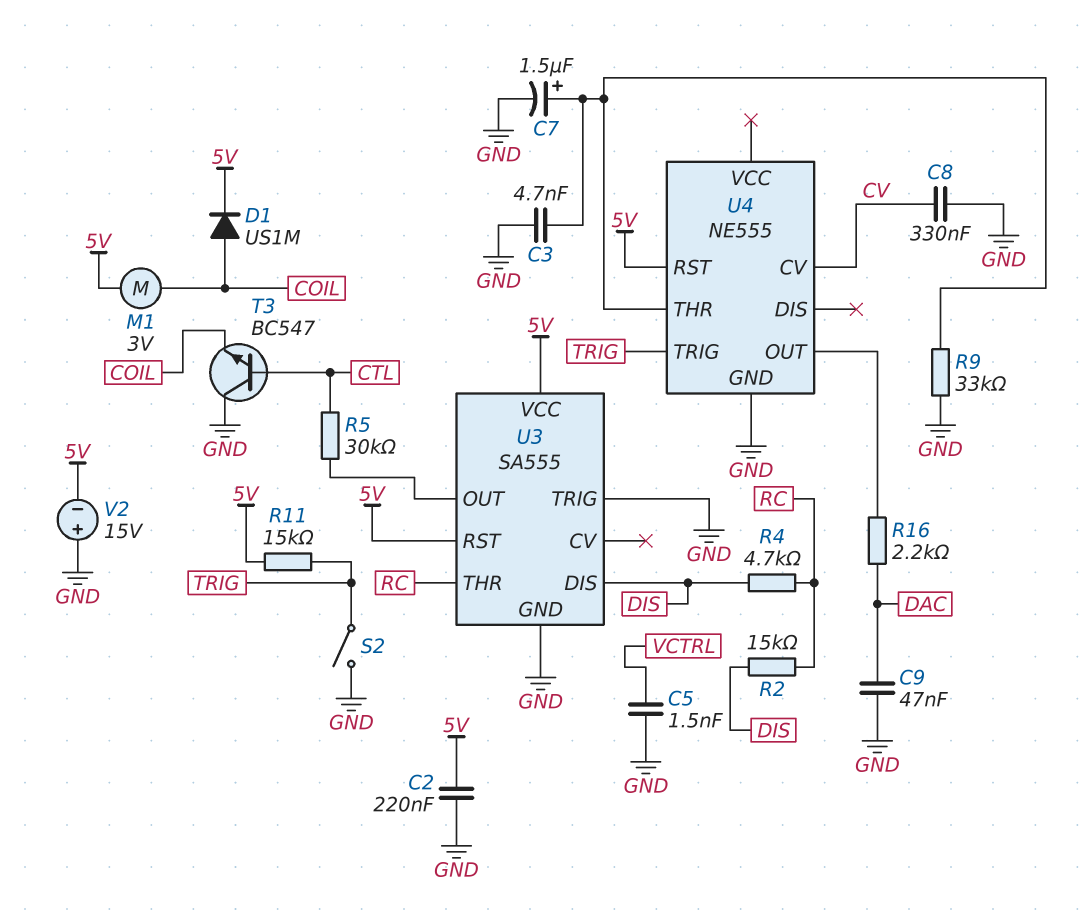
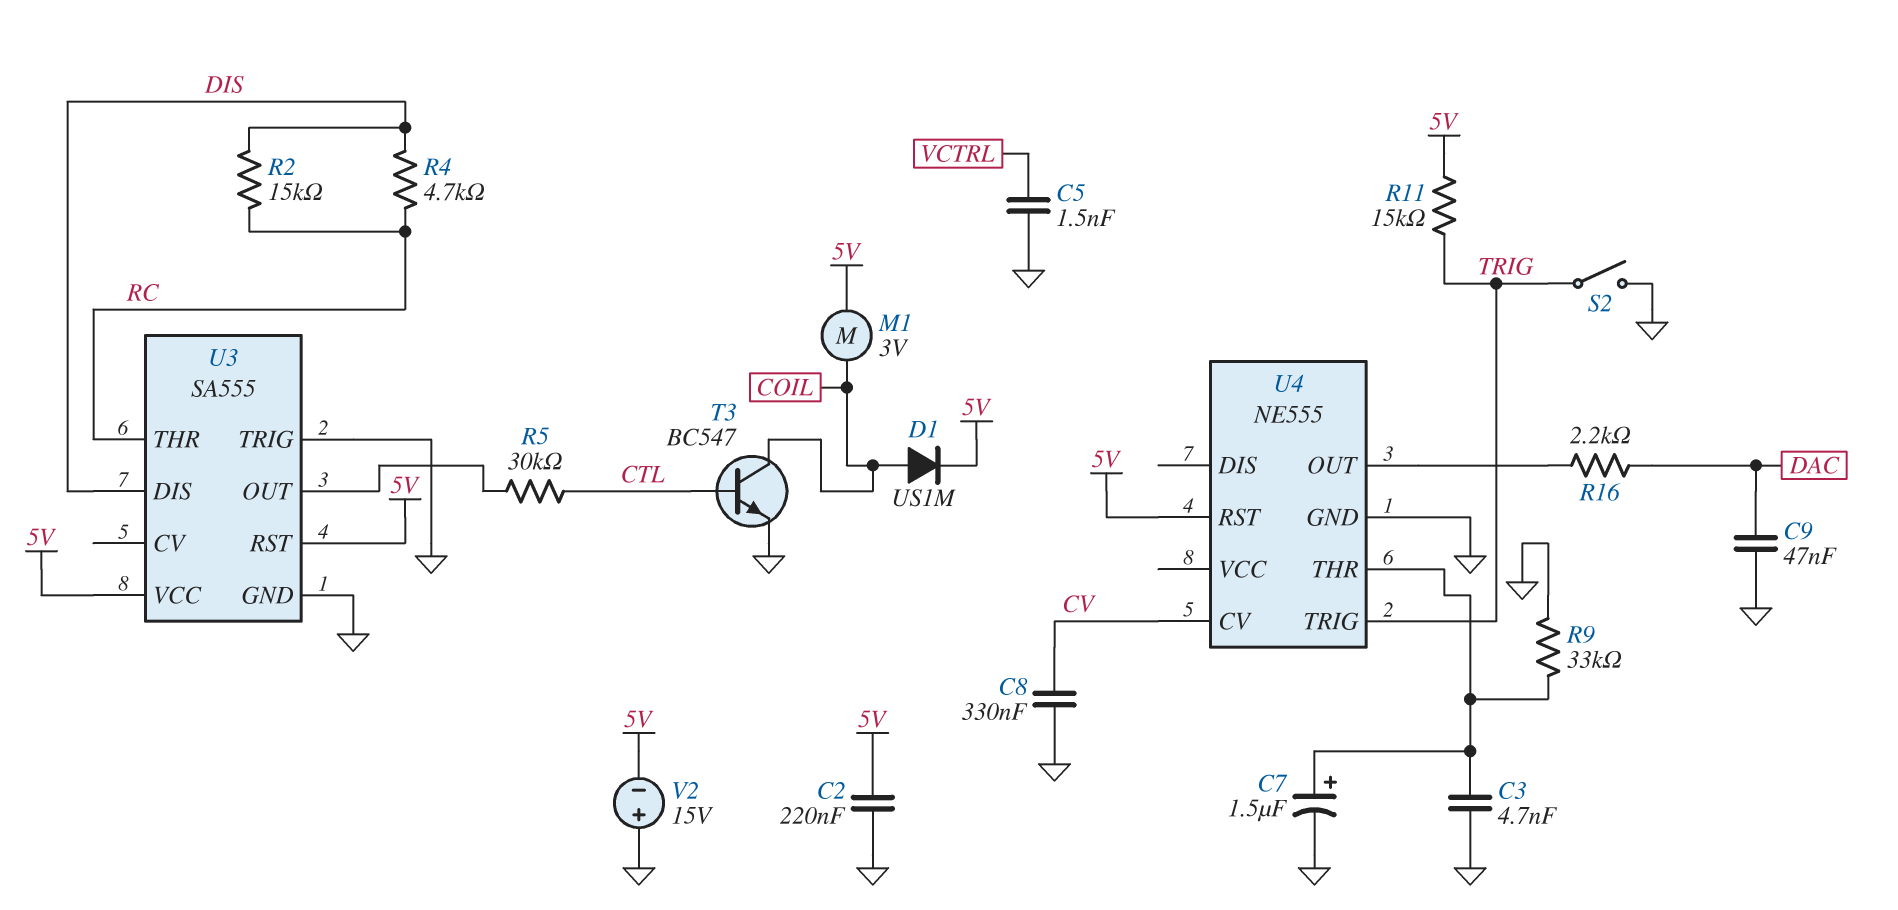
T3: NPN BC547 (B CTL, C GND, E COIL) -> NPN BC547 (B CTL, C COIL, E GND)

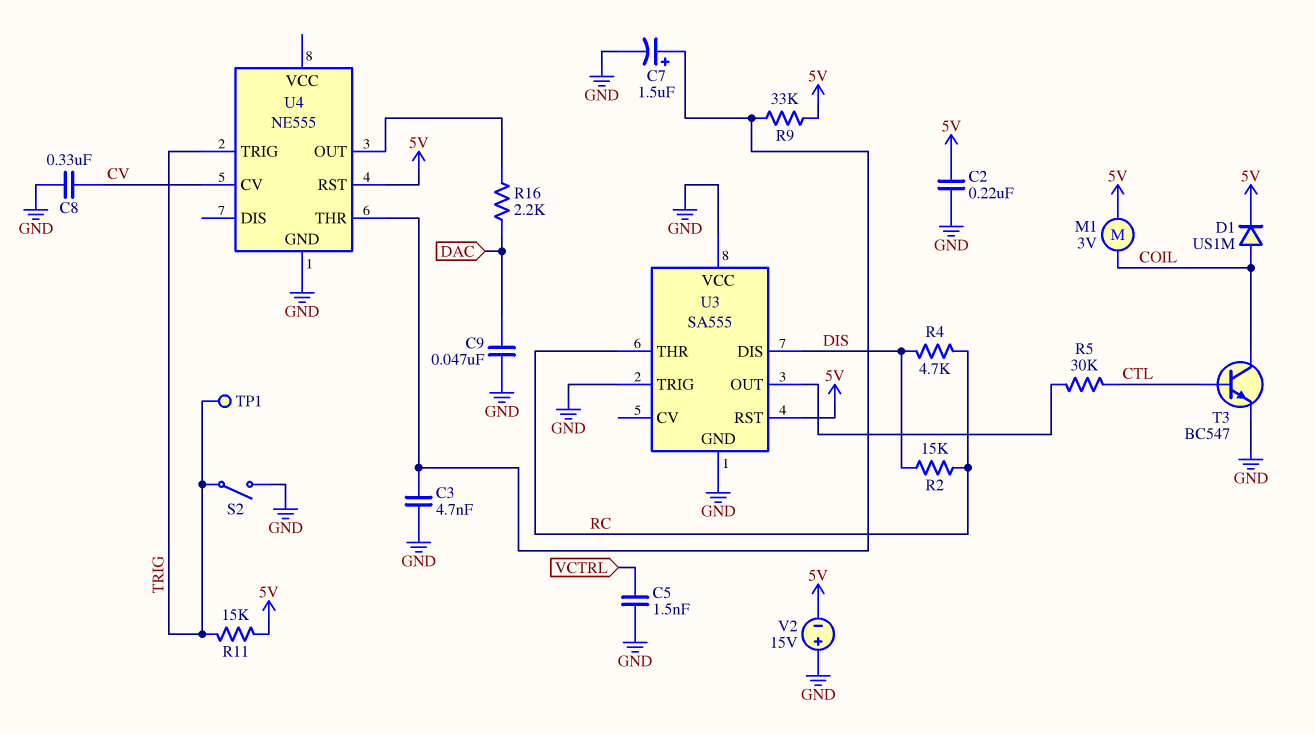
R9: 33k (GND, U4/THR) -> 33k (5V, U4/THR)
TP1: none -> test point (TRIG)
U3 pin VCC: 5V -> GND

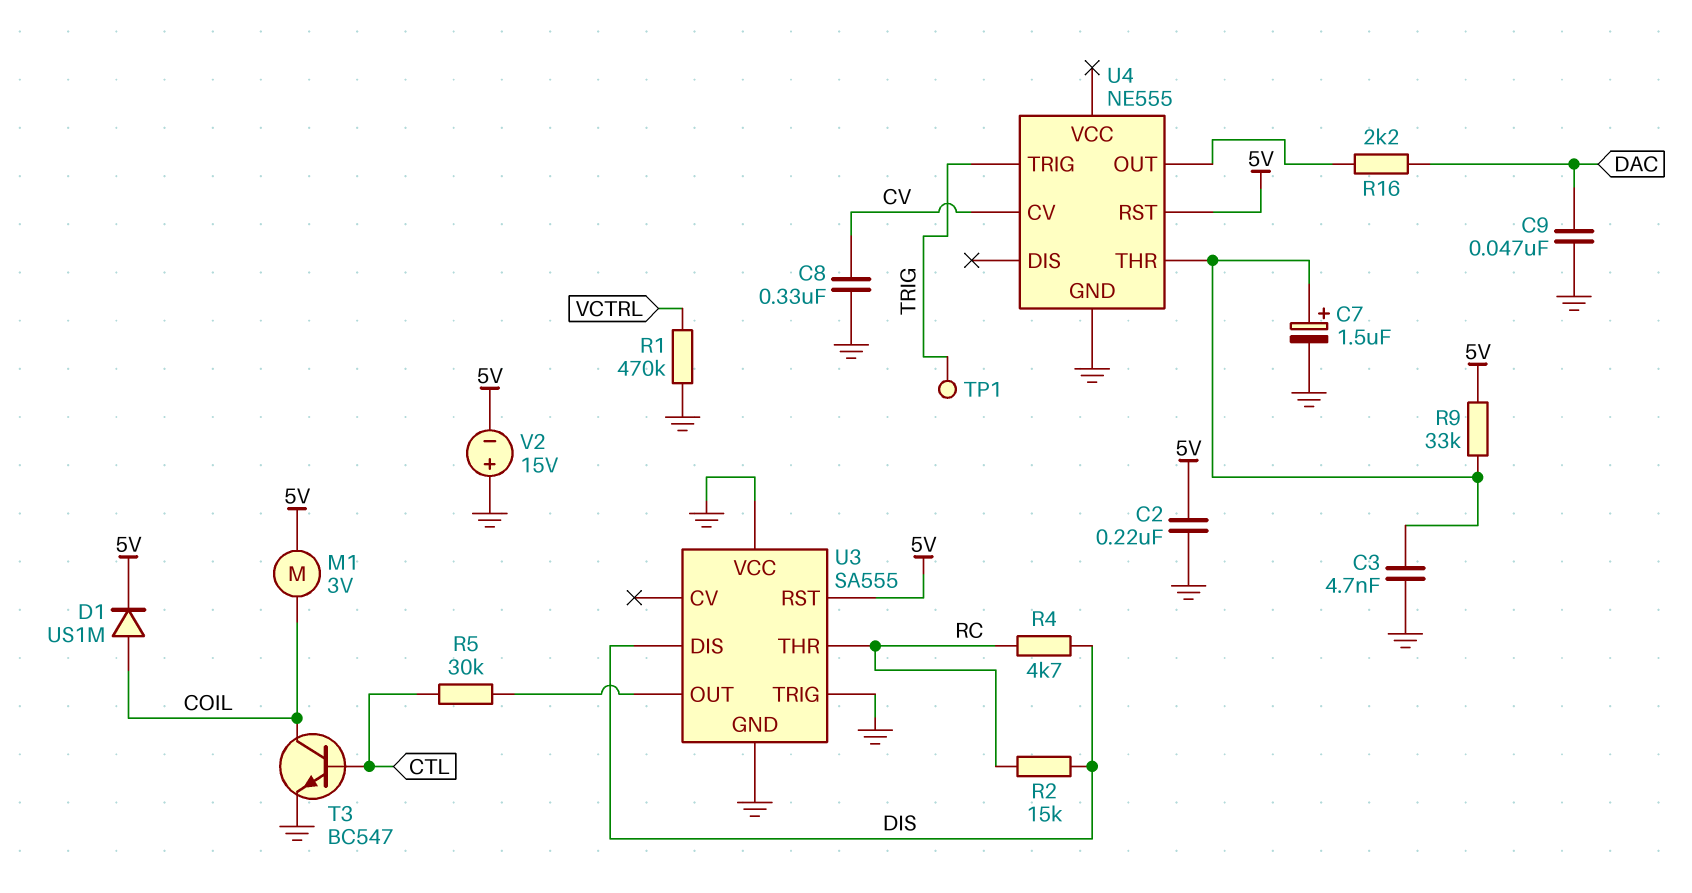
C5: 1.5nF (GND, VCTRL) -> none
R1: none -> 470k (GND, VCTRL)
R11: 15k (5V, TRIG) -> none
S2: switch (GND, TRIG) -> none

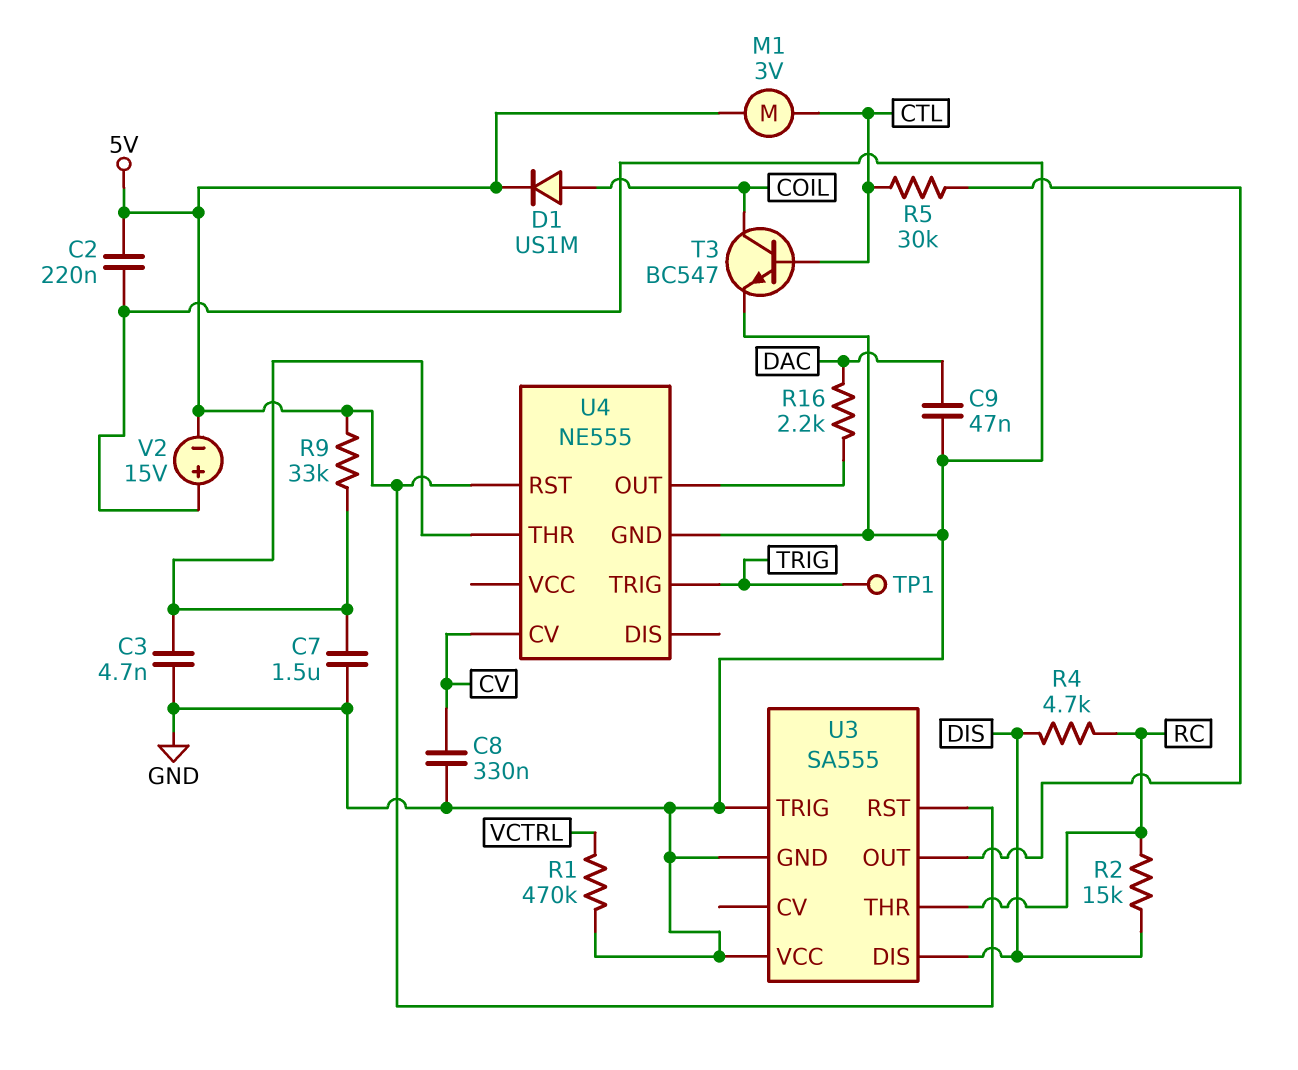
C7: 1.5uF (plus U4/THR, minus GND) -> 1.5uF (GND, U4/THR)
M1: motor 3V (5V, COIL) -> motor 3V (5V, CTL)

